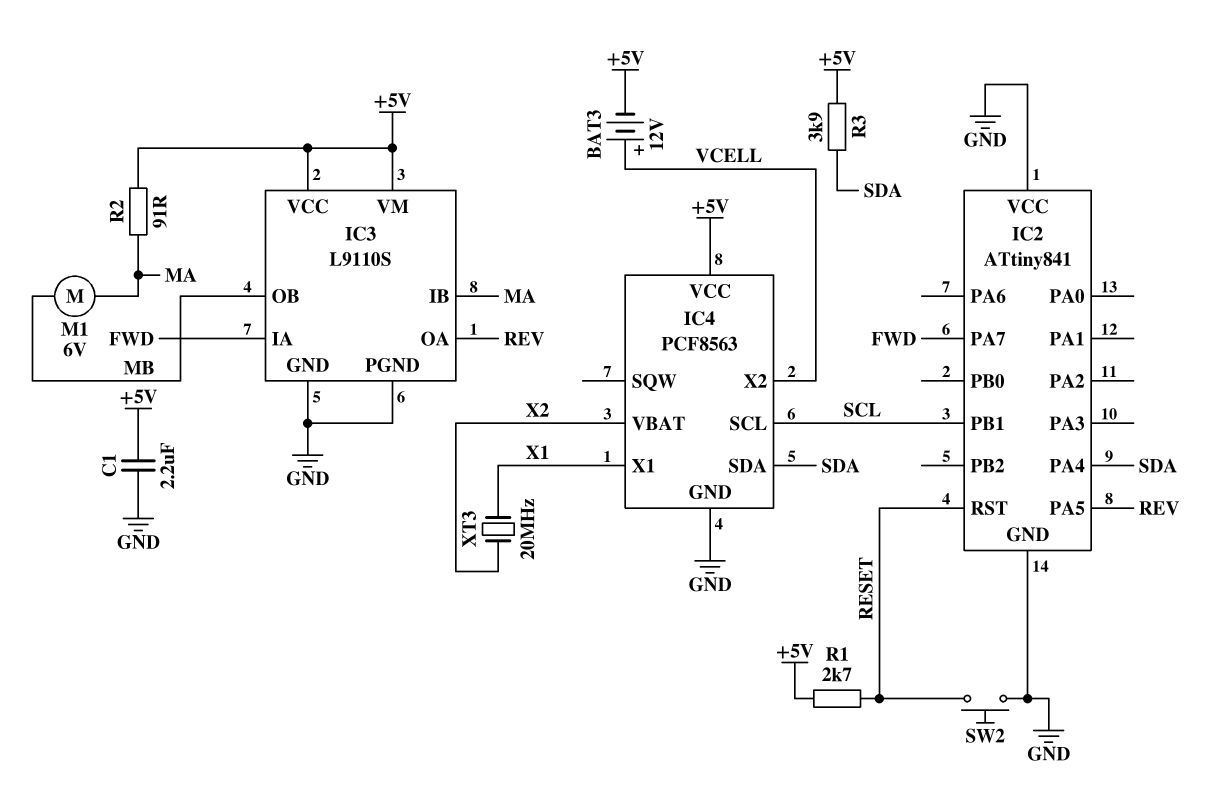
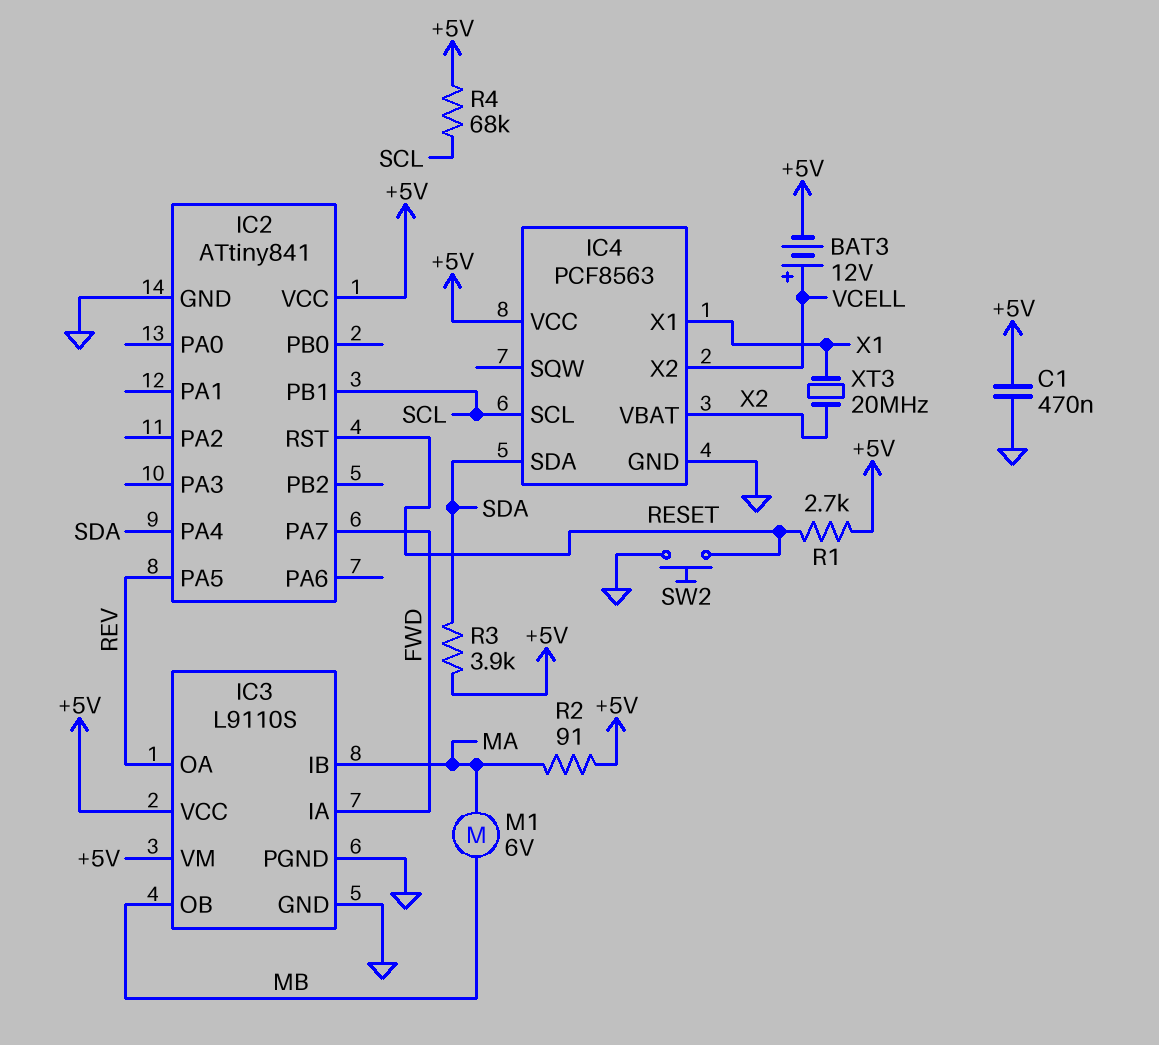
C1: 2.2uF (+5V, GND) -> 470nF (+5V, GND)
IC2 pin VCC: GND -> +5V
R4: none -> 68k (+5V, SCL)

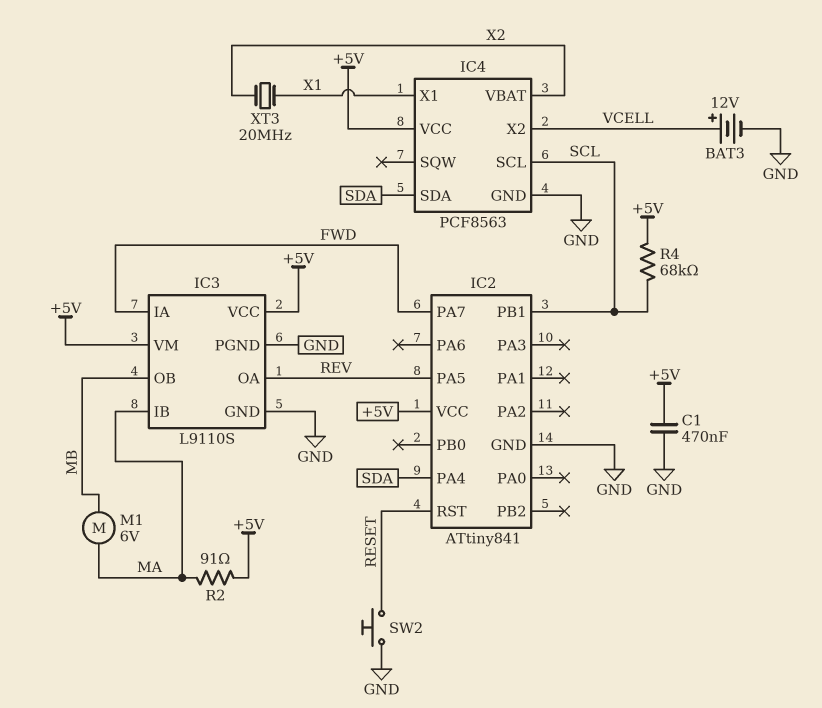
BAT3: 12V (plus VCELL, minus +5V) -> 12V (plus VCELL, minus GND)
R1: 2.7k (+5V, RESET) -> none
R3: 3.9k (+5V, SDA) -> none

